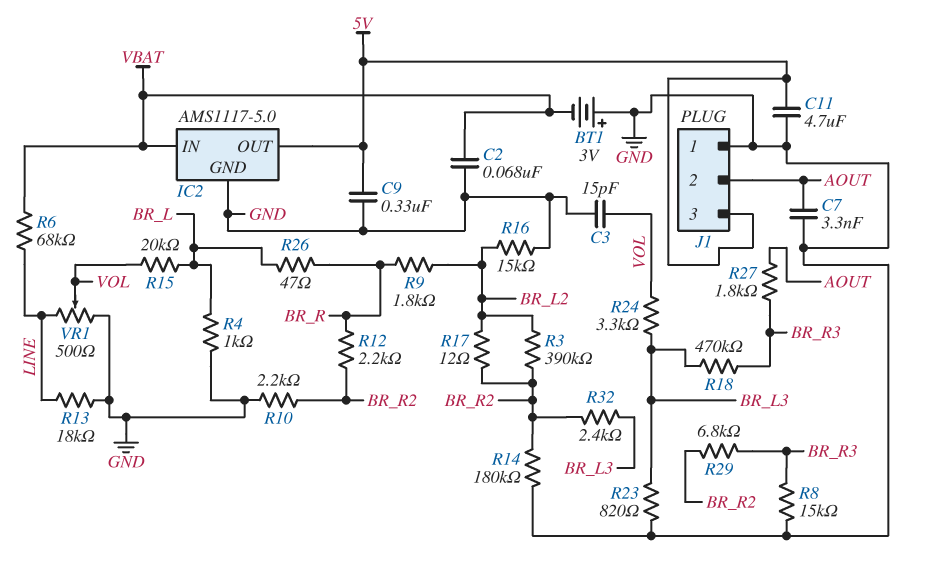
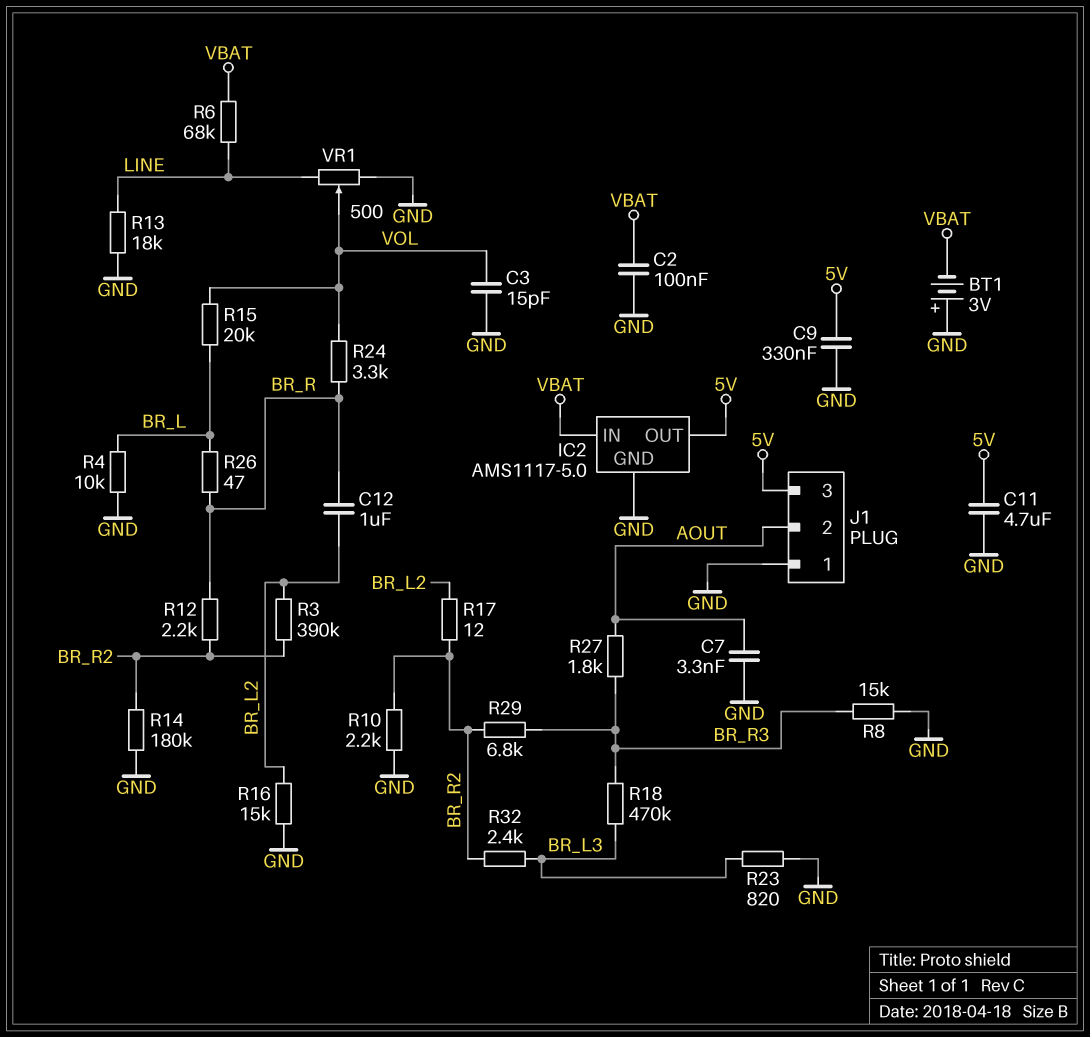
C2: 68nF (GND, VBAT) -> 100nF (GND, VBAT)
C12: none -> 1uF (BR_L2, BR_R)
R4: 1k (BR_L, GND) -> 10k (BR_L, GND)
R9: 1.8k (BR_L2, BR_R) -> none
R24: 3.3k (BR_L3, VOL) -> 3.3k (BR_R, VOL)

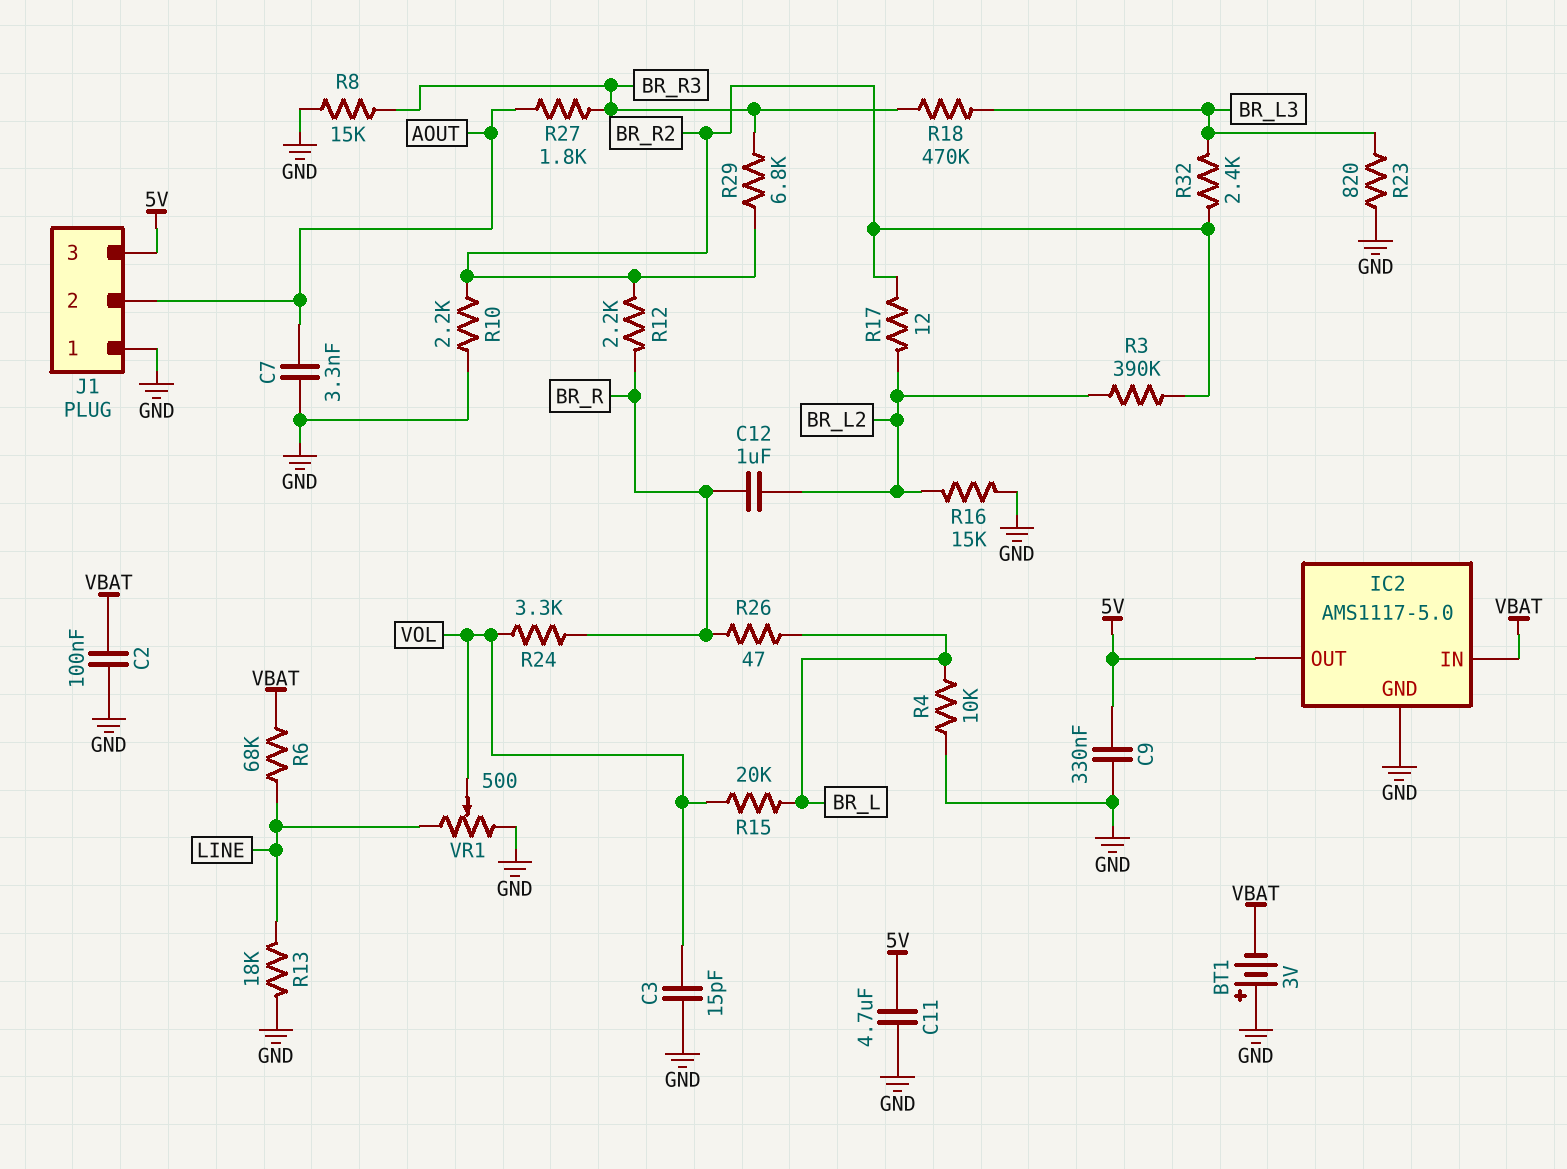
R14: 180k (BR_R2, GND) -> none

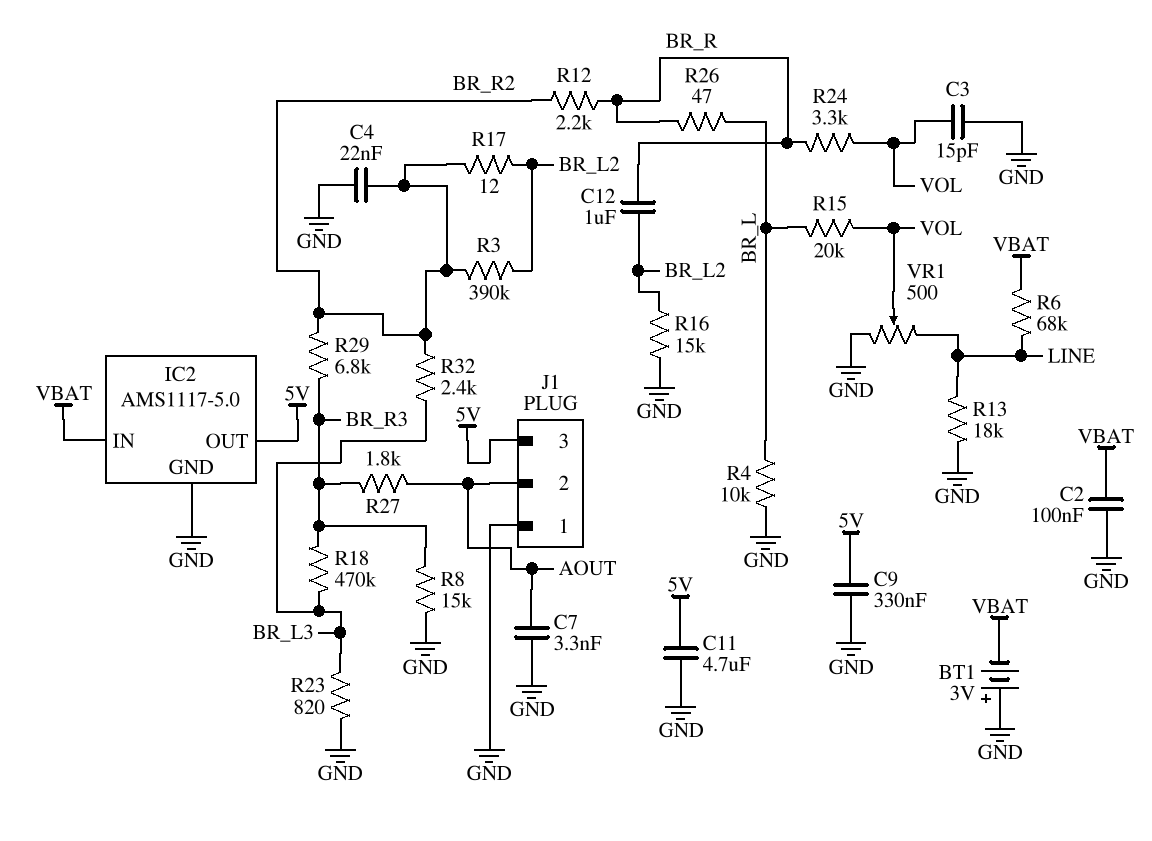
C4: none -> 22nF (BR_R2, GND)
R10: 2.2k (BR_R2, GND) -> none

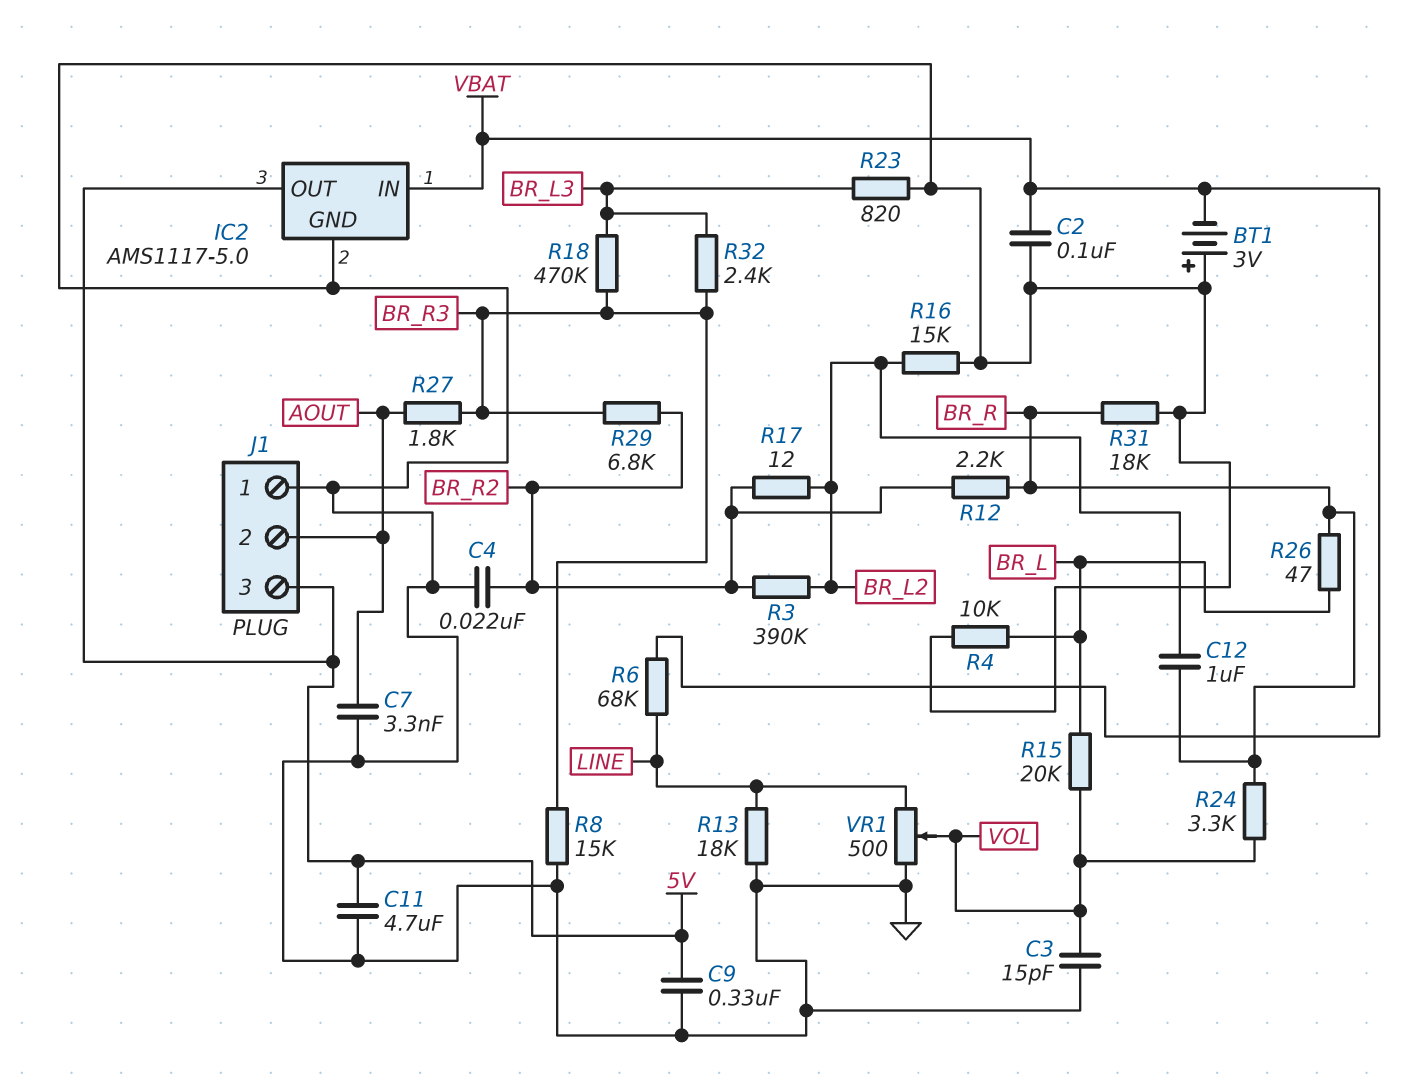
R31: none -> 18k (BR_R, GND)
R32: 2.4k (BR_L3, BR_R2) -> 2.4k (BR_L3, BR_R3)

